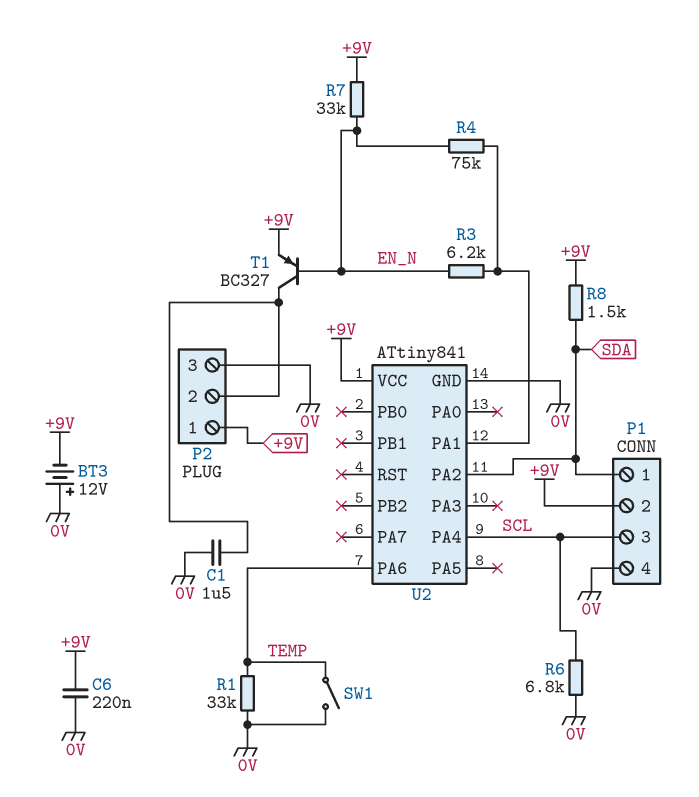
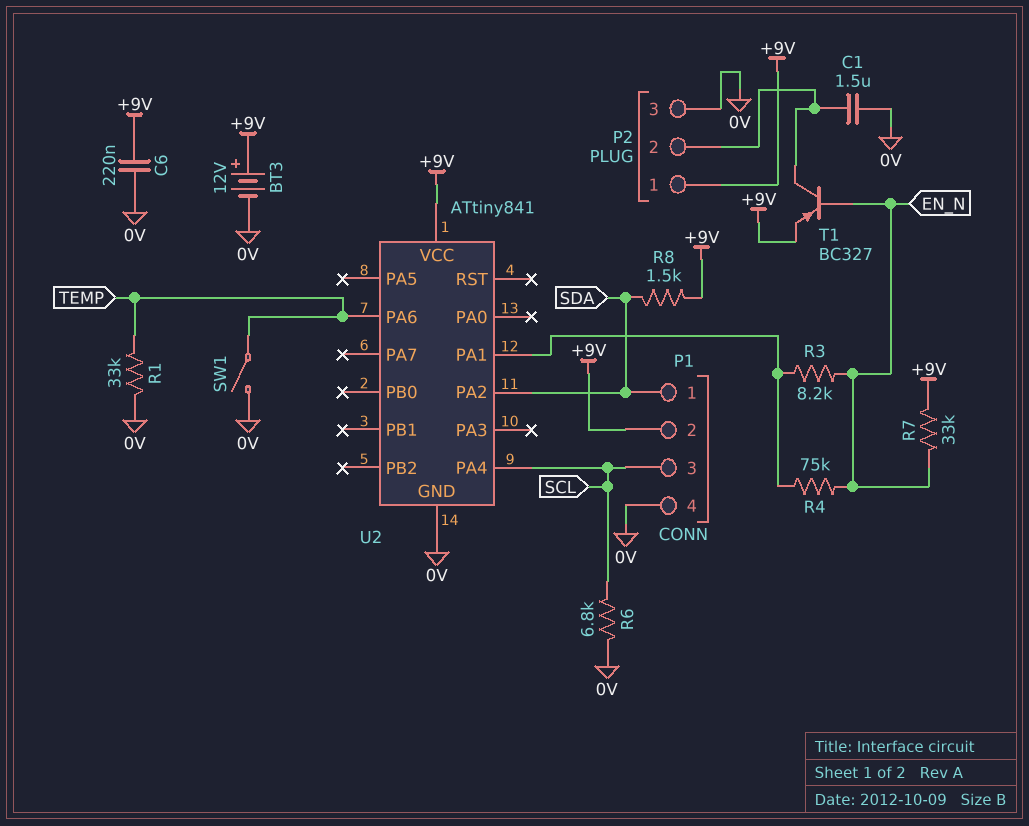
BT3: 12V (plus 0V, minus +9V) -> 12V (plus +9V, minus 0V)
R3: 6.2k (EN_N, U2/PA1) -> 8.2k (EN_N, U2/PA1)

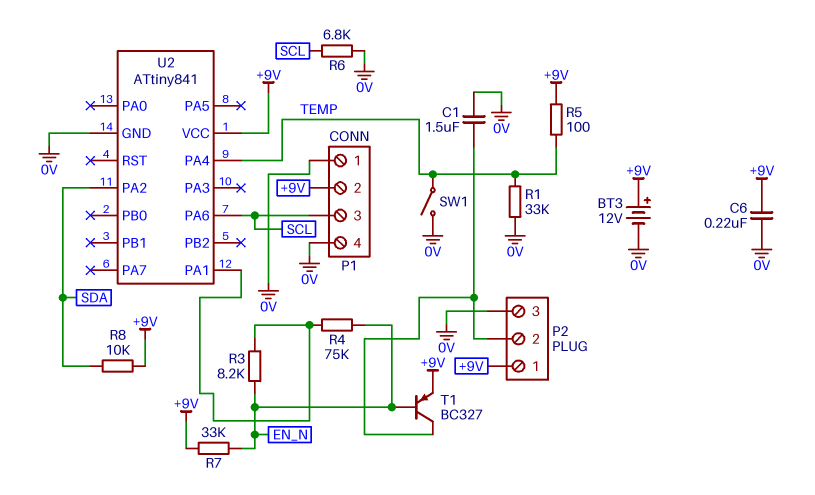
P1 pin 1: SDA -> 0V
R5: none -> 100 (+9V, TEMP)
R8: 1.5k (+9V, SDA) -> 10k (+9V, SDA)
U2 pin PA4: SCL -> TEMP
U2 pin PA6: TEMP -> SCL

